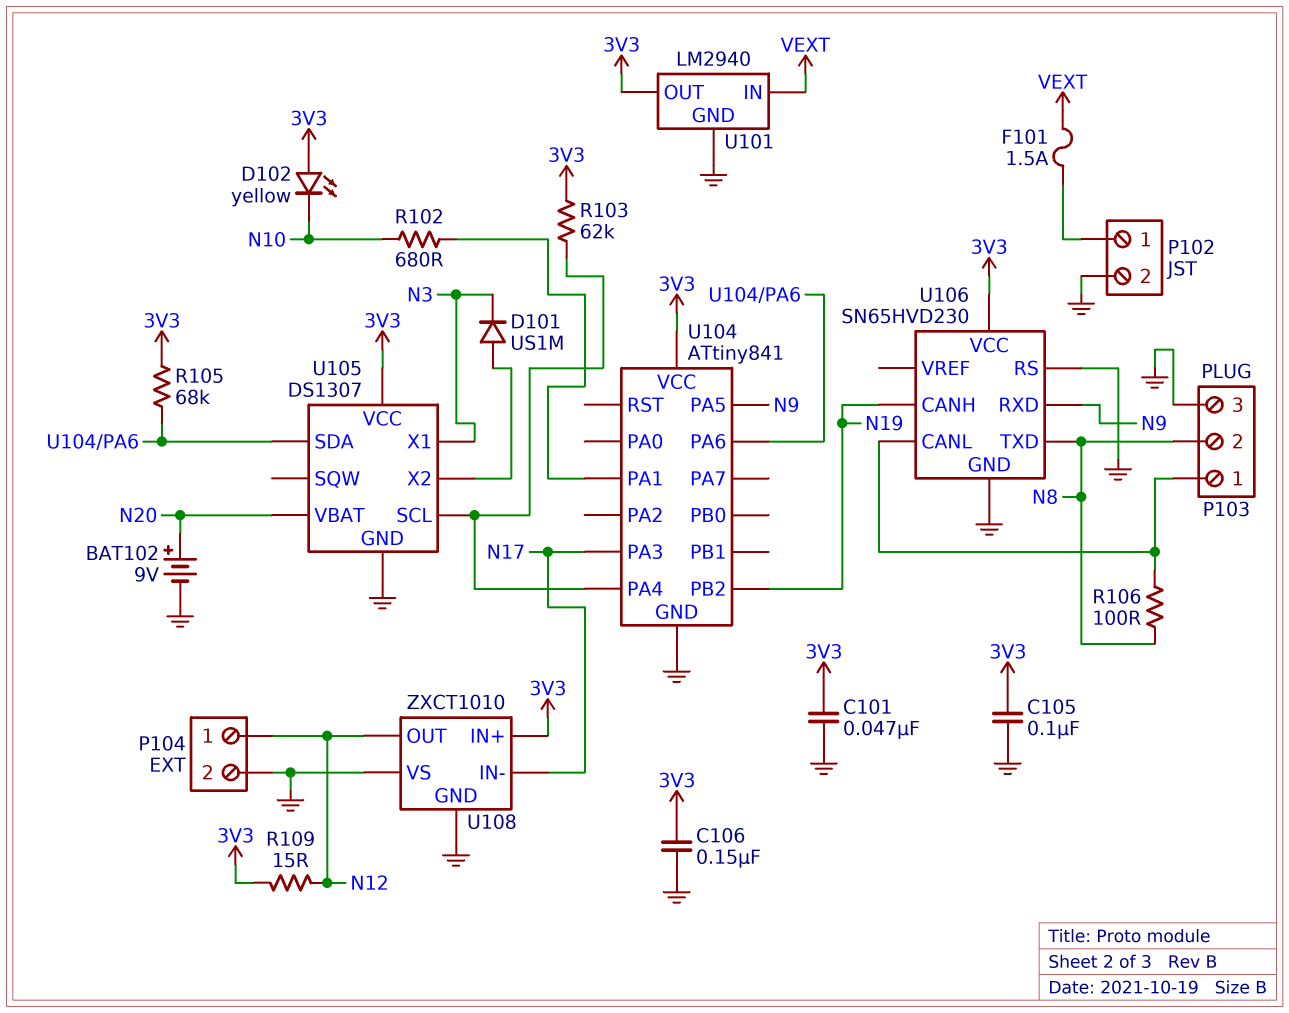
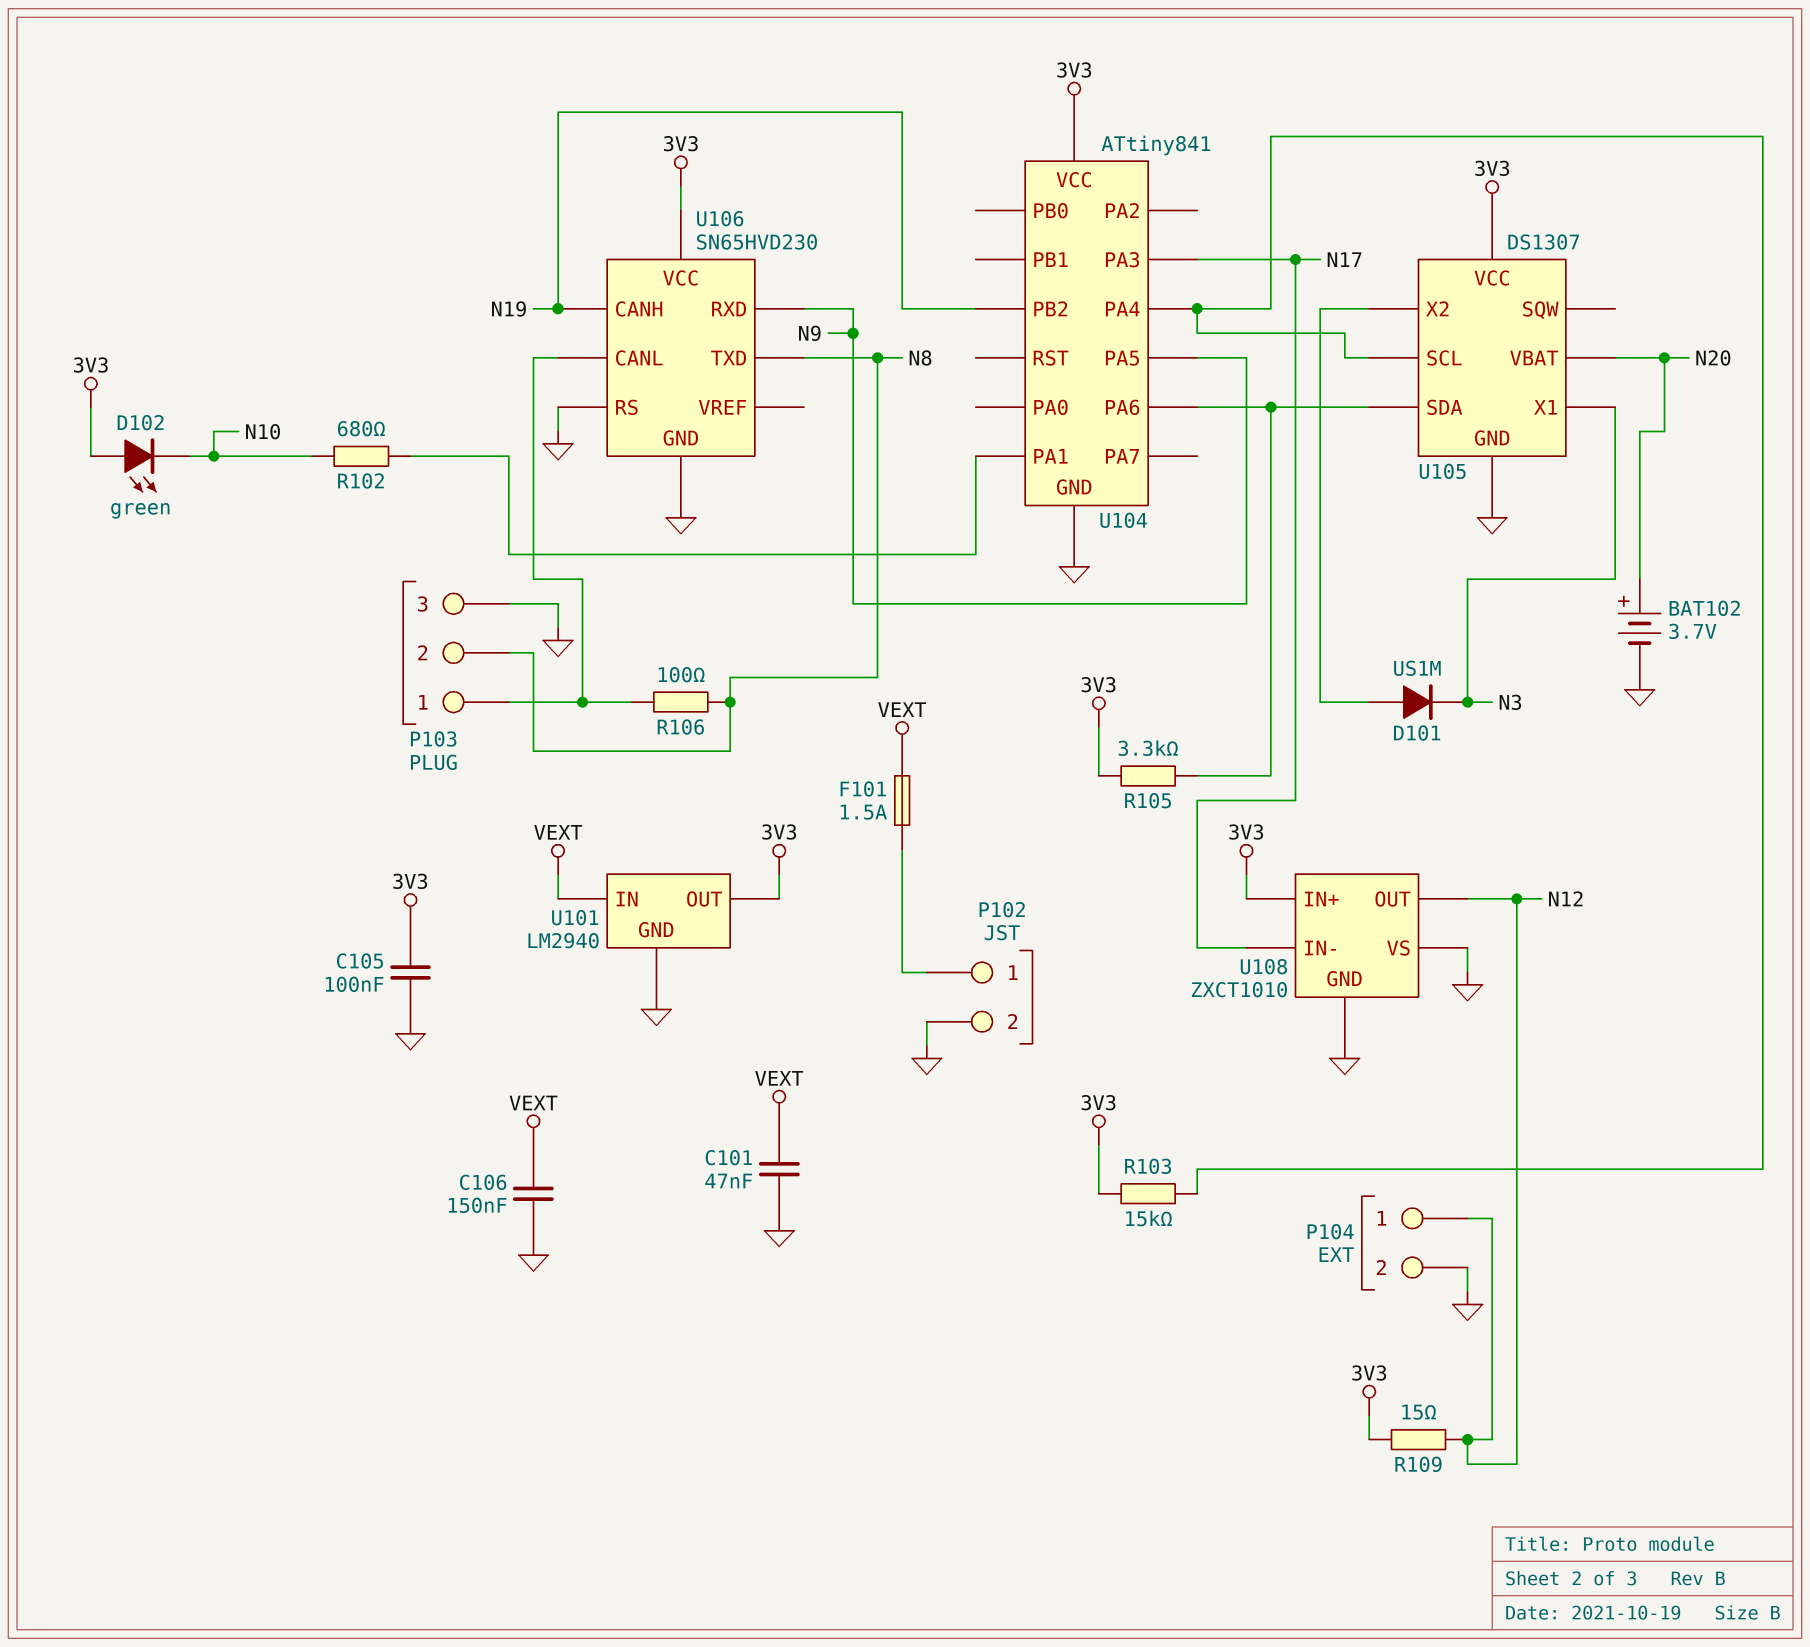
BAT102: 9V (plus N20, minus GND) -> 3.7V (plus N20, minus GND)
C101: 47nF (3V3, GND) -> 47nF (GND, VEXT)
C106: 150nF (3V3, GND) -> 150nF (GND, VEXT)
D102: LED yellow (A 3V3, K N10) -> LED green (A 3V3, K N10)
R103: 62k (3V3, U104/PA4) -> 15k (3V3, U104/PA4)
R105: 68k (3V3, U104/PA6) -> 3.3k (3V3, U104/PA6)

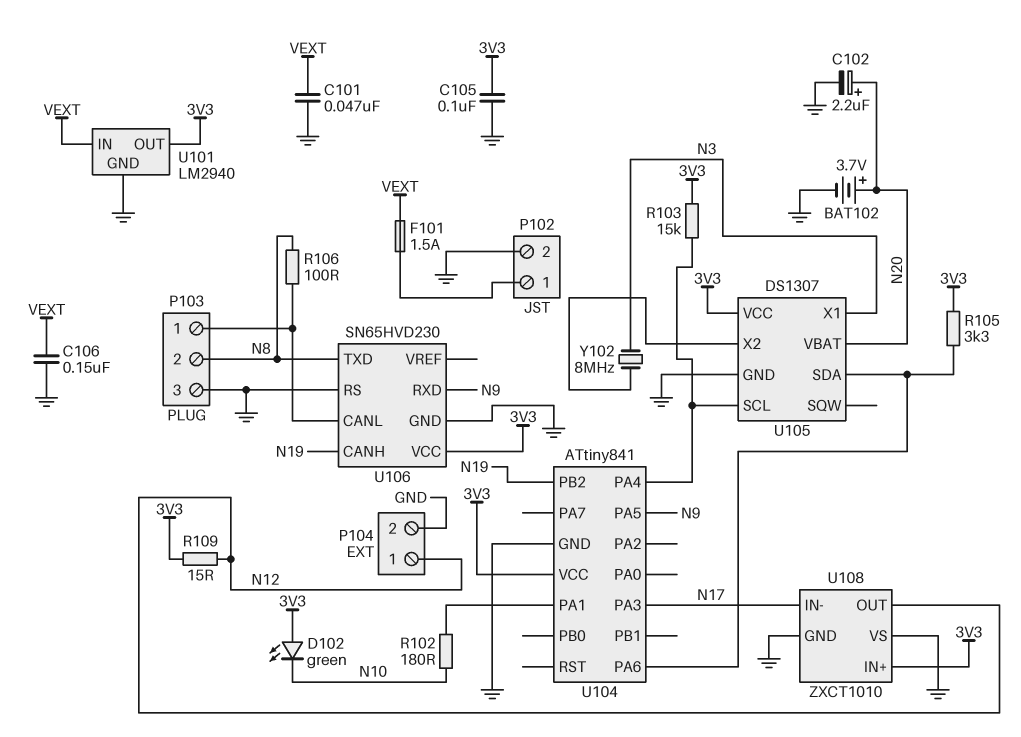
C102: none -> 2.2uF (plus N20, minus GND)
D101: diode US1M (A U105/X2, K N3) -> none
R102: 680 (N10, U104/PA1) -> 180 (N10, U104/PA1)
Y102: none -> 8MHz (N3, U105/X2)

